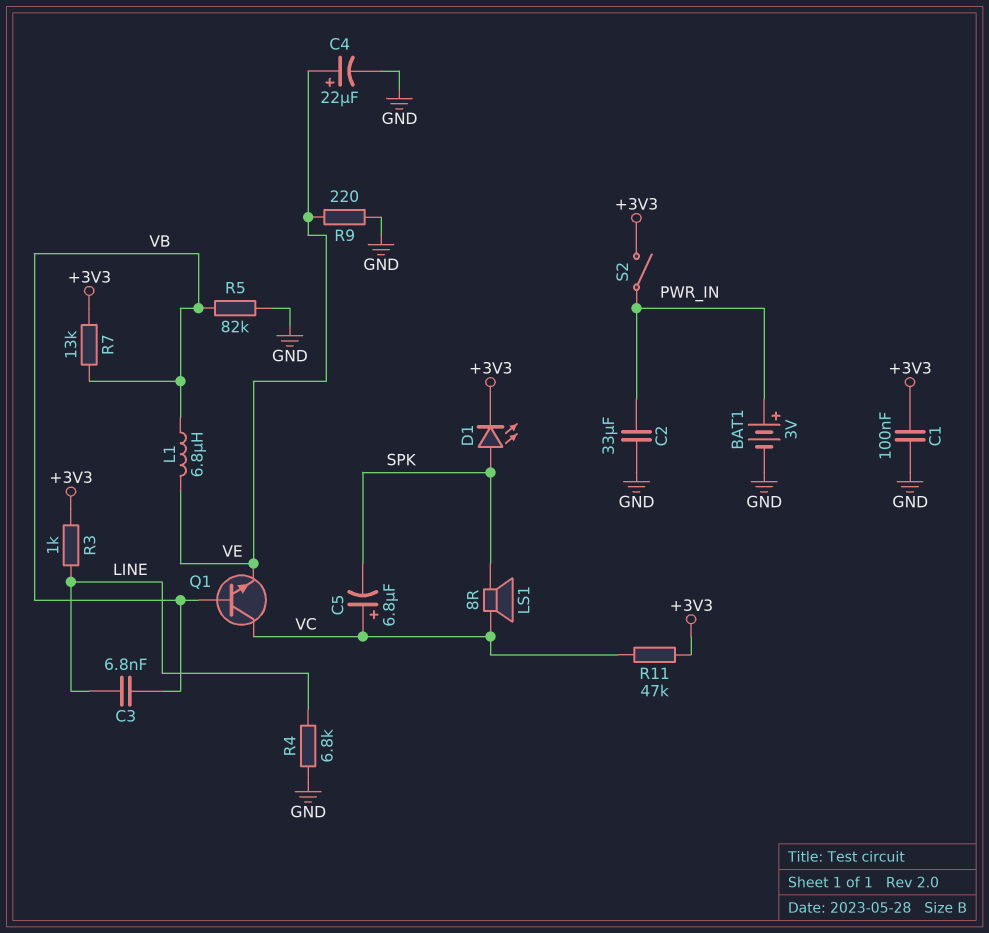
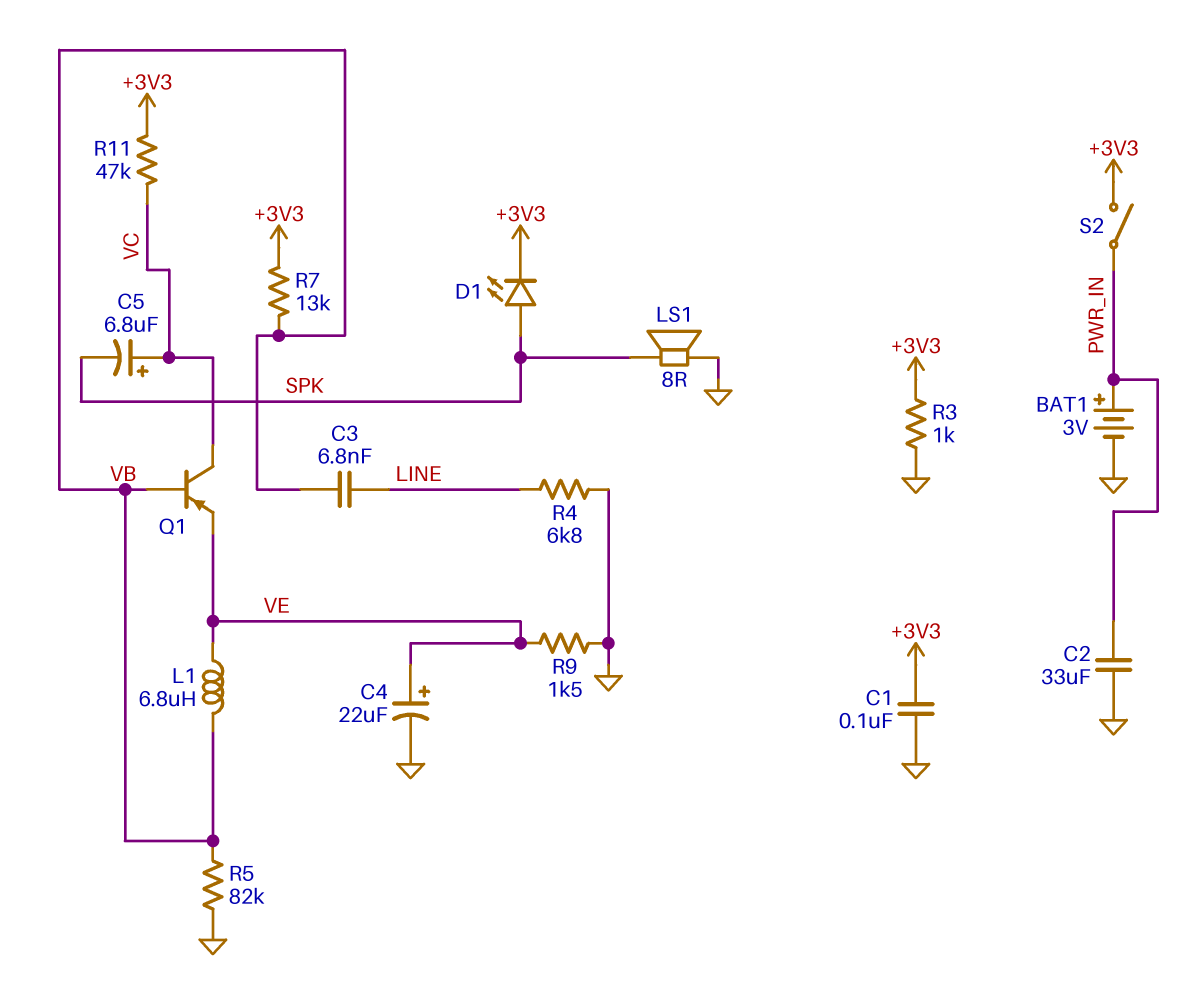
LS1: speaker 8R (SPK, VC) -> speaker 8R (GND, SPK)
Q1: NPN (B VB, C VC, E VE) -> PNP (B VB, C VC, E VE)
R3: 1k (+3V3, LINE) -> 1k (+3V3, GND)
R9: 220 (GND, VE) -> 1.5k (GND, VE)

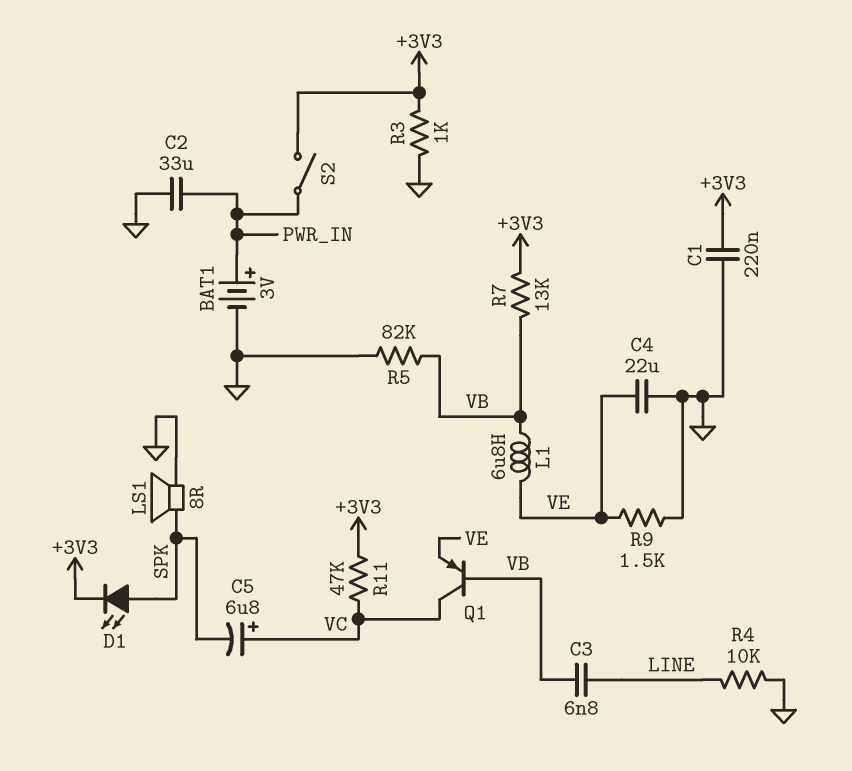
C1: 100nF (+3V3, GND) -> 220nF (+3V3, GND)
C4: 22uF (plus VE, minus GND) -> 22uF (GND, VE)
R4: 6.8k (GND, LINE) -> 10k (GND, LINE)

